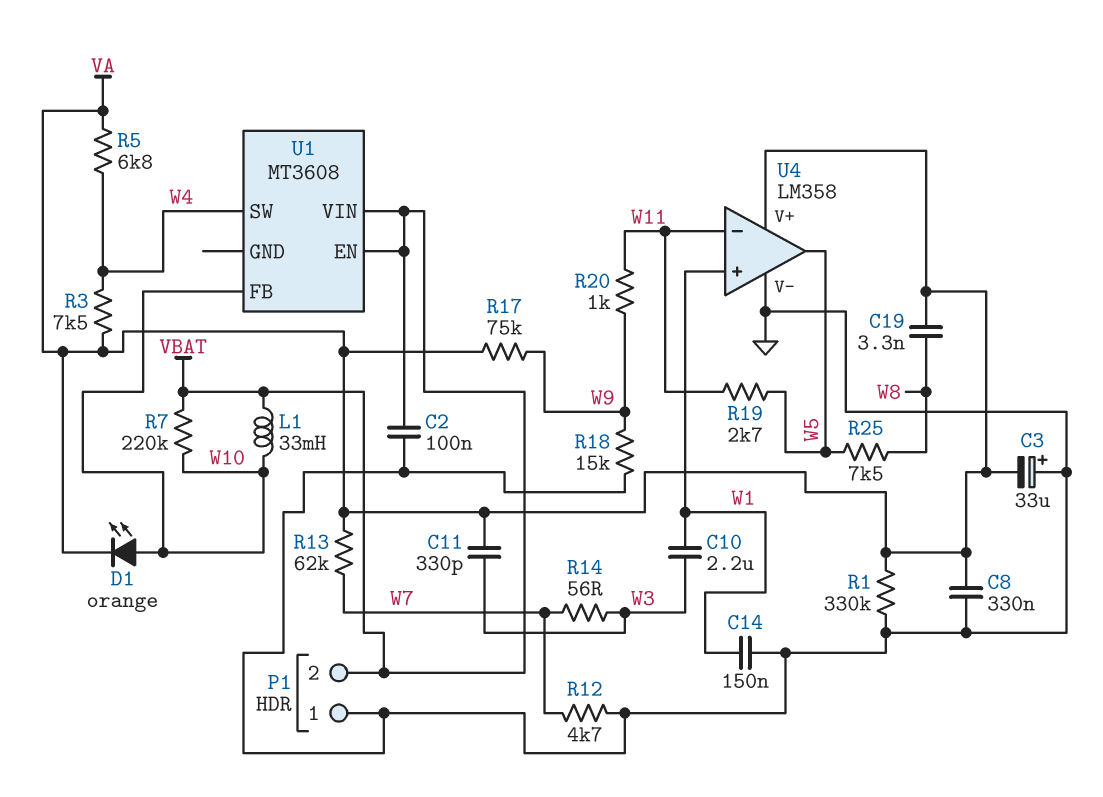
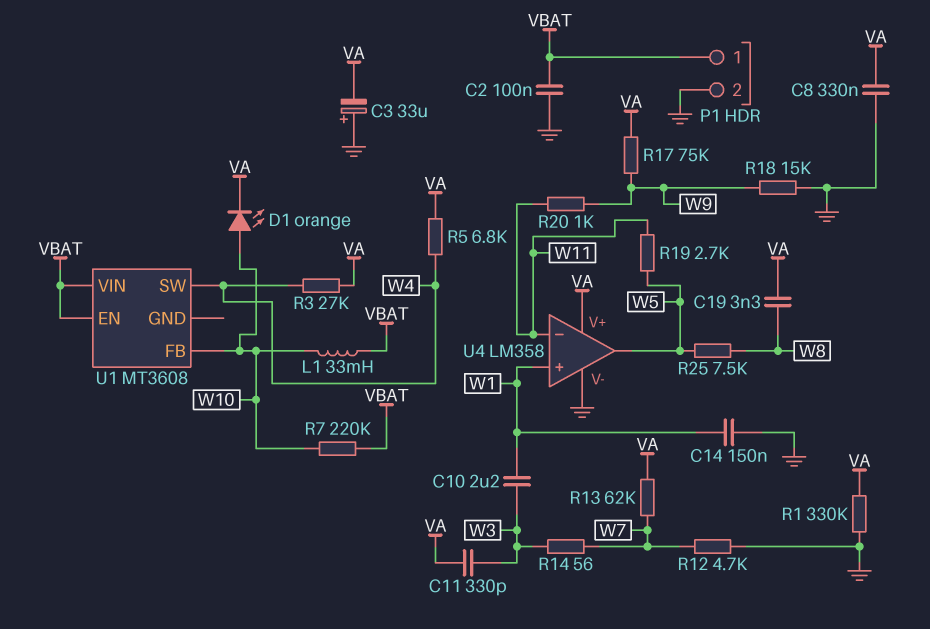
P1 pin 1: GND -> VBAT
P1 pin 2: VBAT -> GND
R3: 7.5k (VA, W4) -> 27k (VA, W4)

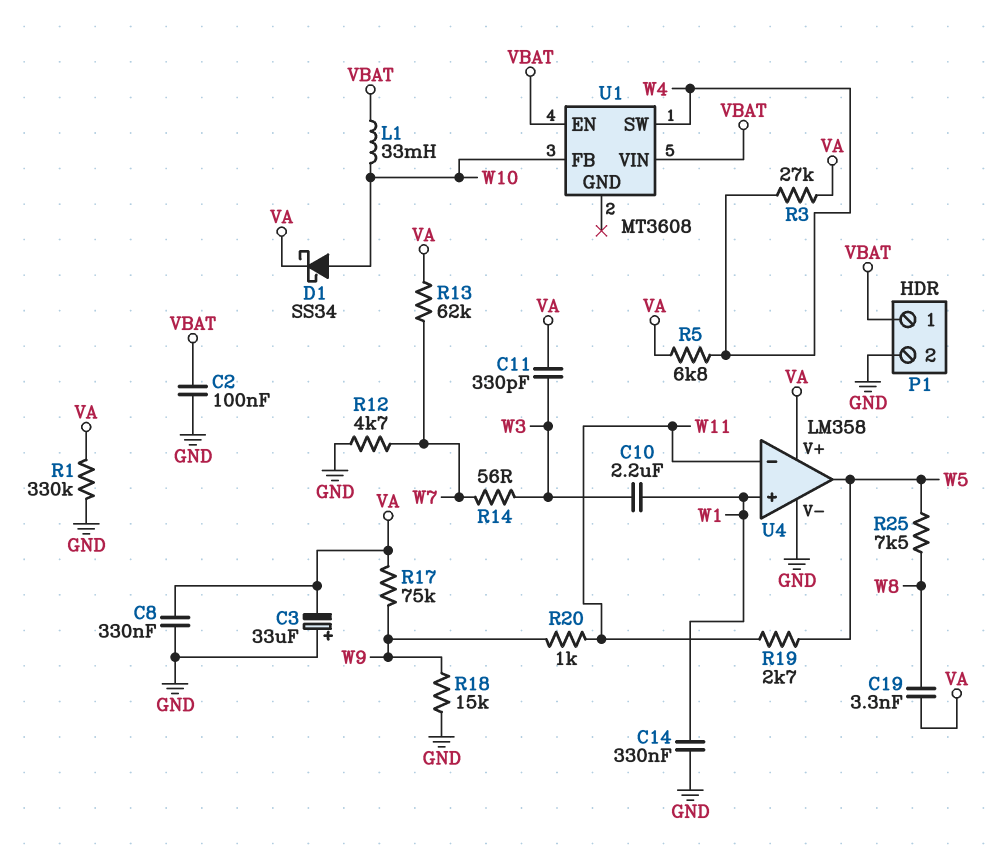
C14: 150nF (GND, W1) -> 330nF (GND, W1)
D1: LED orange (A W10, K VA) -> schottky SS34 (A W10, K VA)
R7: 220k (VBAT, W10) -> none

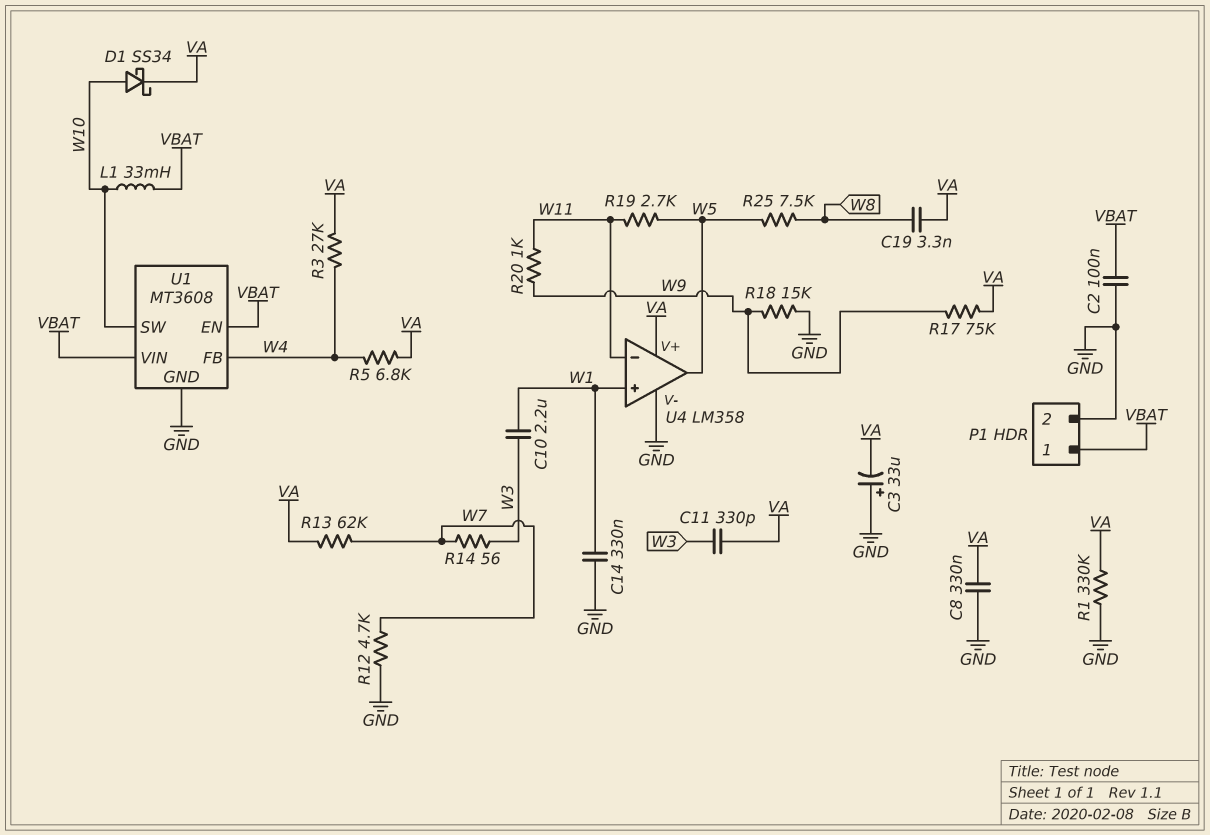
U1 pin FB: W10 -> W4
U1 pin GND: none -> GND
U1 pin SW: W4 -> W10

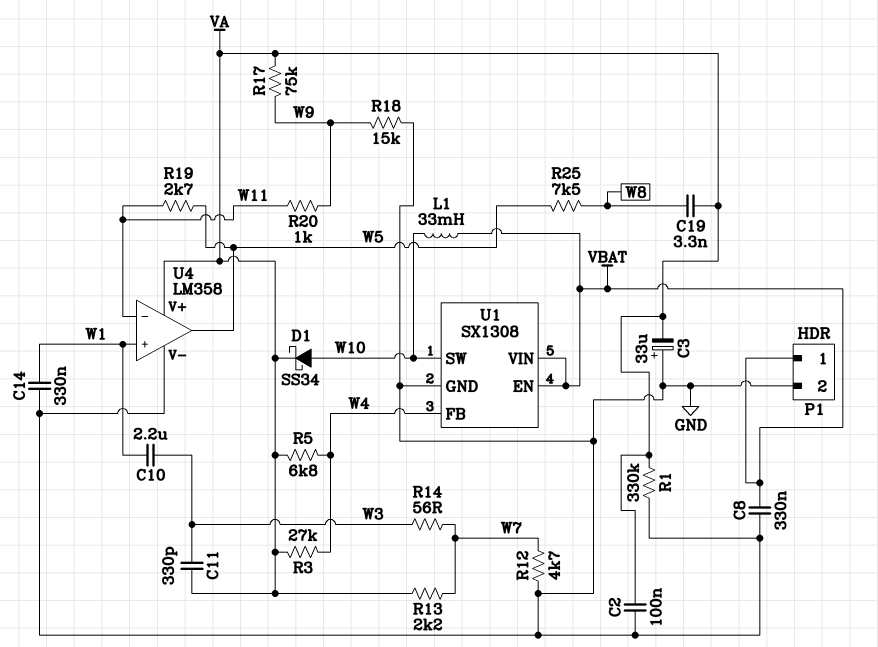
C2: 100nF (GND, VBAT) -> 100nF (GND, VA)
C8: 330nF (GND, VA) -> 330nF (GND, VBAT)
R13: 62k (VA, W7) -> 2.2k (VA, W7)
U1: MT3608 -> SX1308

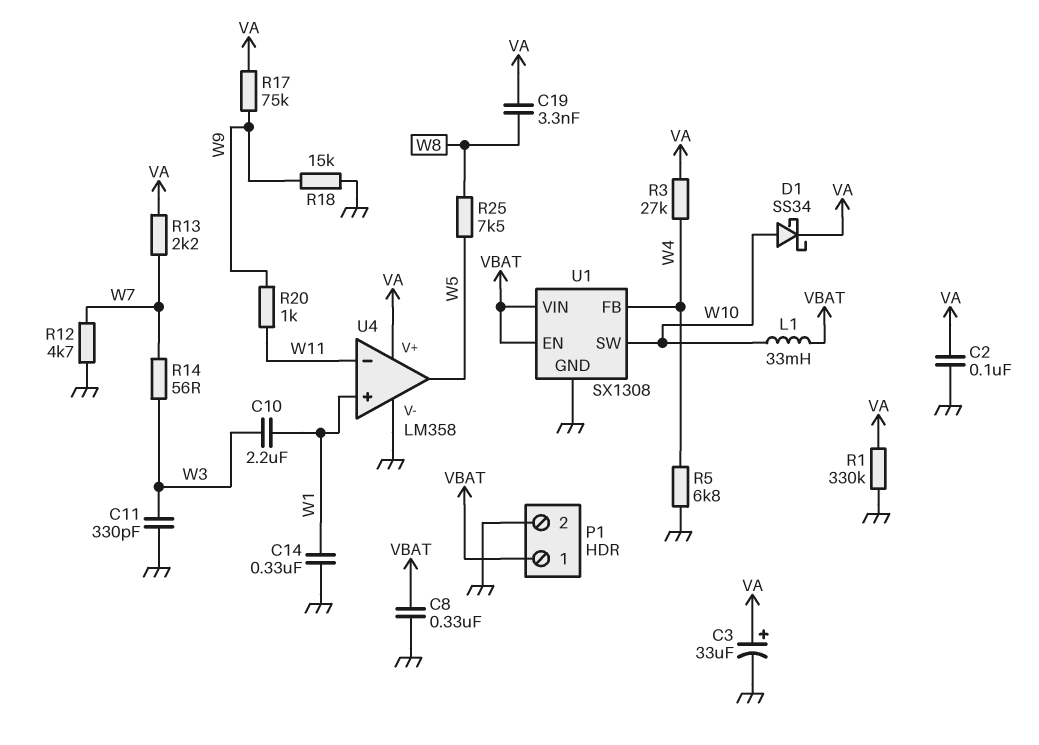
C3: 33uF (plus GND, minus VA) -> 33uF (plus VA, minus GND)
C11: 330pF (VA, W3) -> 330pF (GND, W3)
R5: 6.8k (VA, W4) -> 6.8k (GND, W4)
R19: 2.7k (W5, W11) -> none

